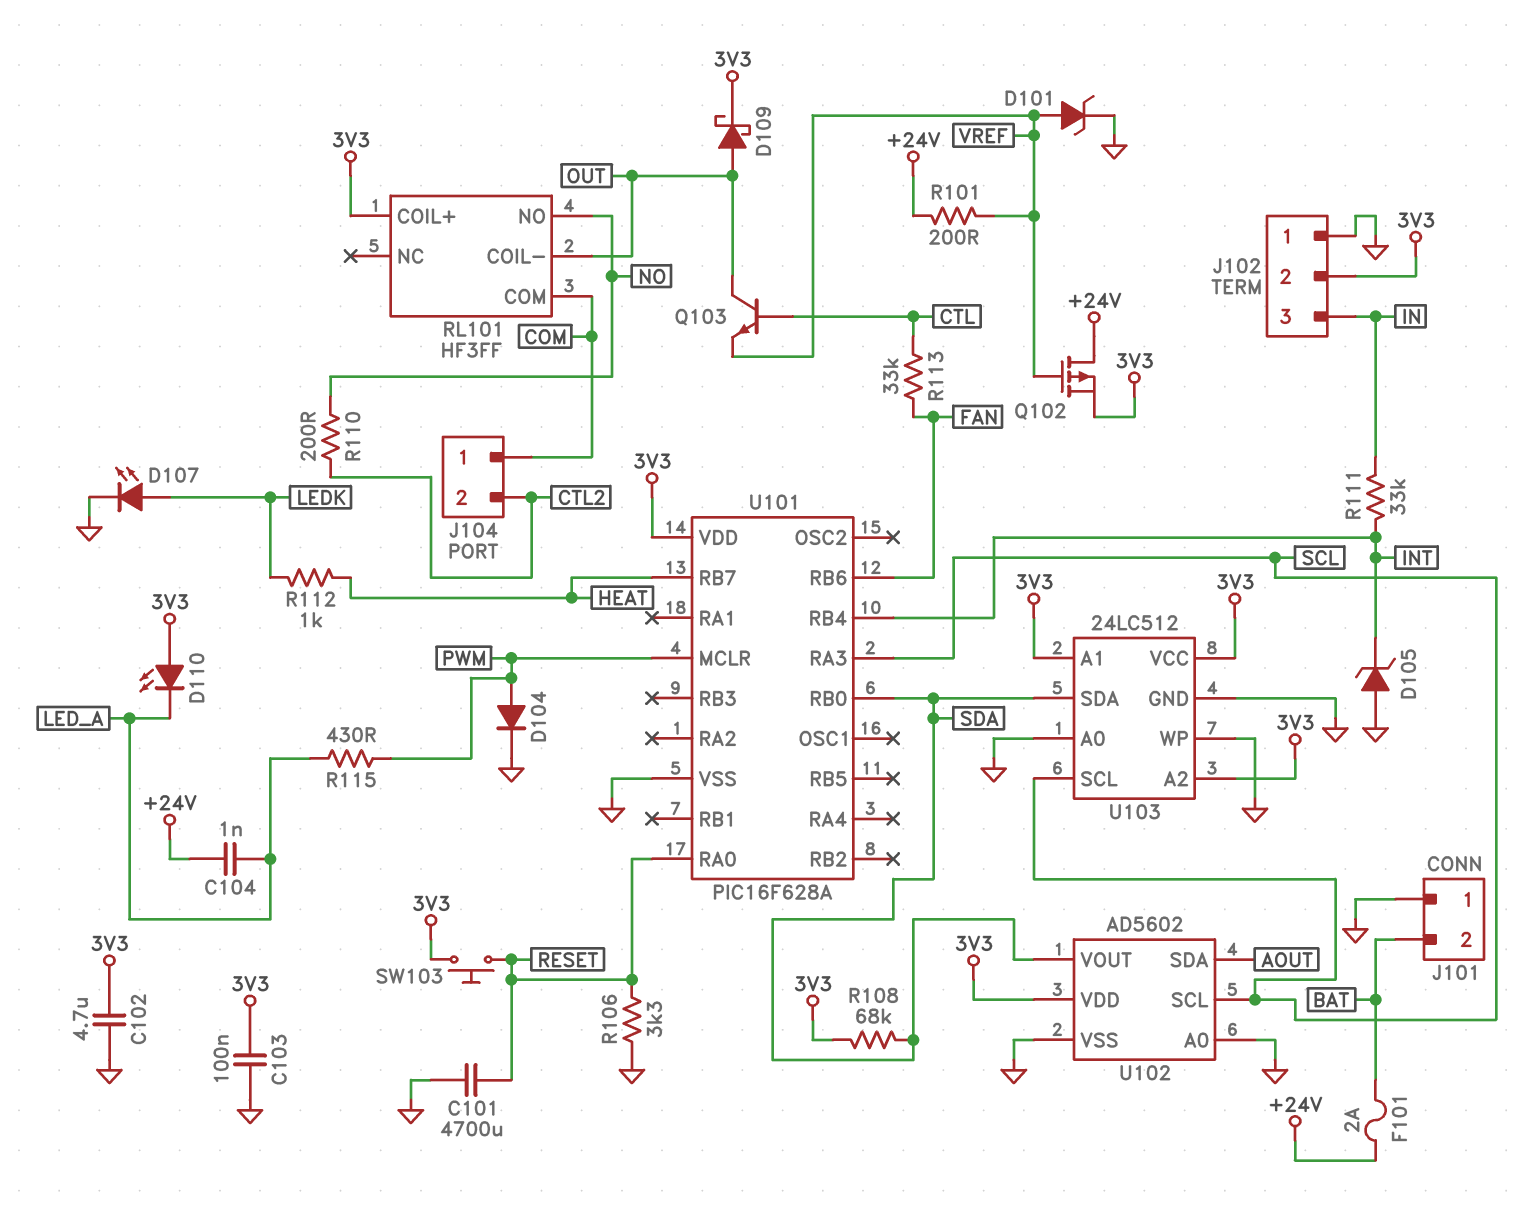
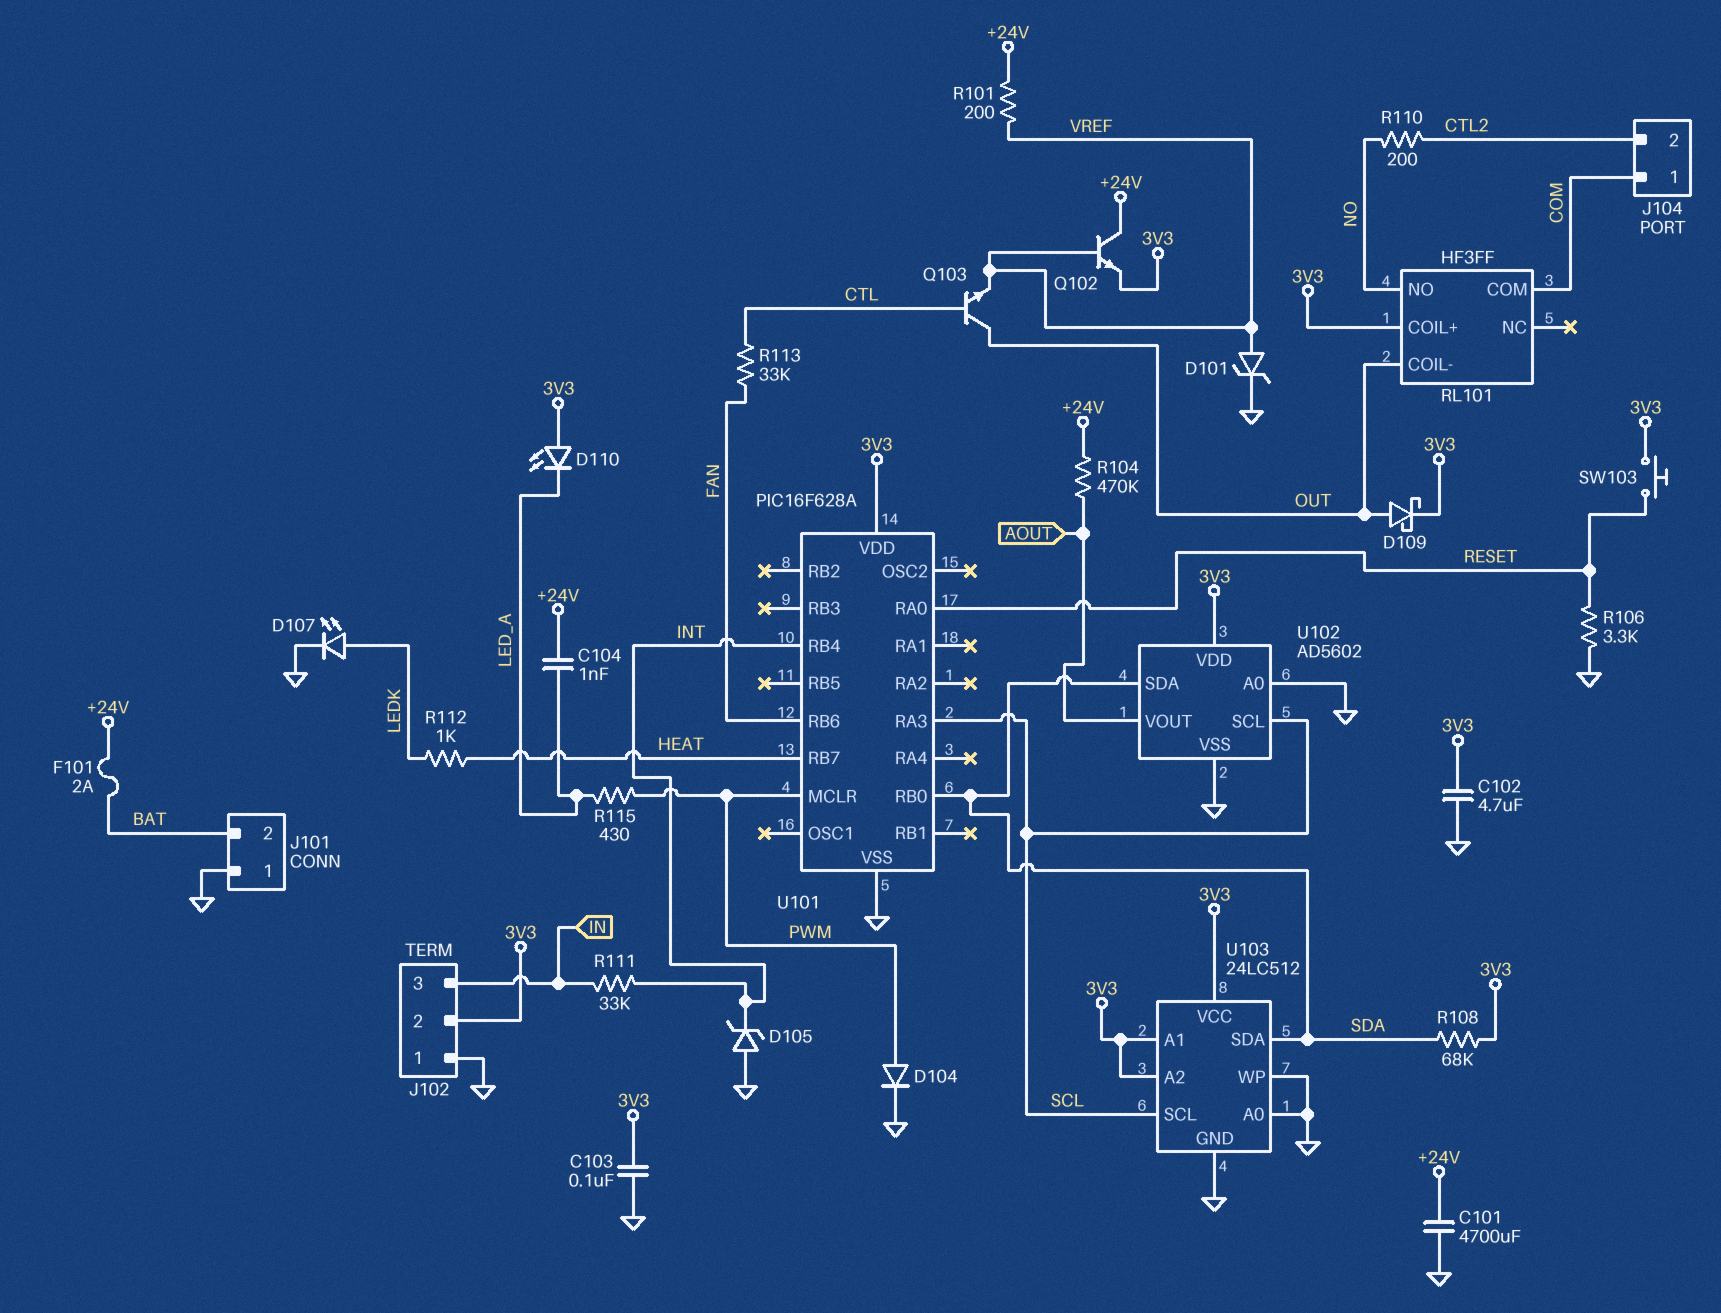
C101: 4700uF (GND, RESET) -> 4700uF (+24V, GND)
Q102: PMOS (G VREF, D +24V, S 3V3) -> NPN (B VREF, C +24V, E 3V3)
R104: none -> 470k (+24V, AOUT)
U102 pin SDA: AOUT -> SDA
U102 pin VOUT: SDA -> AOUT

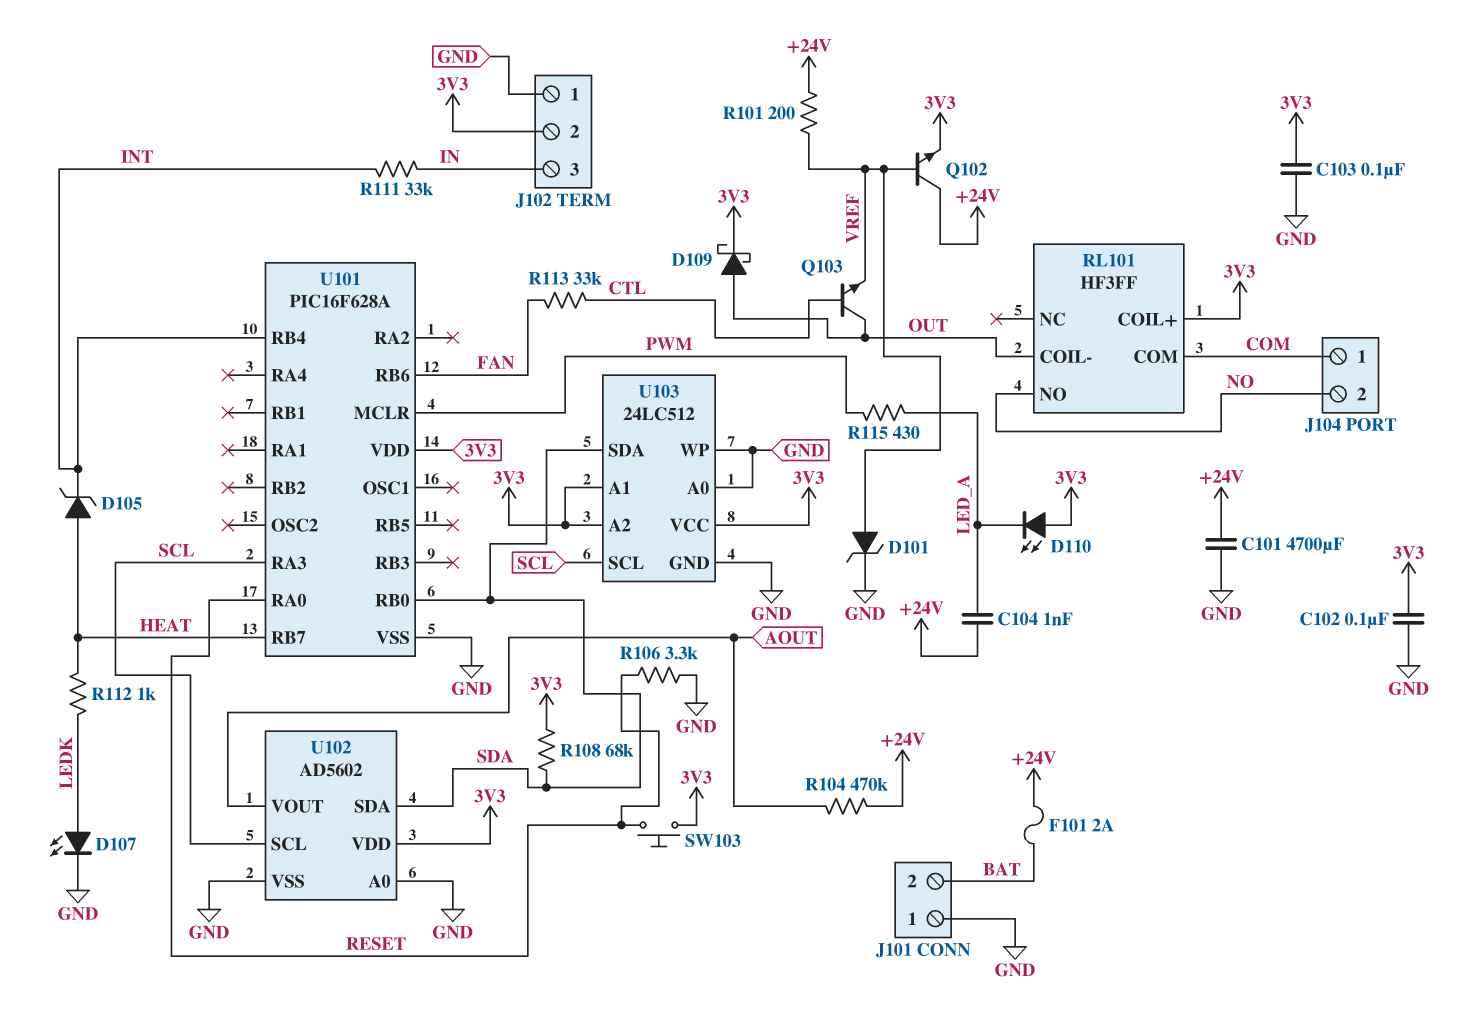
C102: 4.7uF (3V3, GND) -> 100nF (3V3, GND)
D104: diode (A PWM, K GND) -> none
D105: zener (A GND, K INT) -> zener (A HEAT, K INT)
J104 pin 2: CTL2 -> NO
R110: 200 (CTL2, NO) -> none

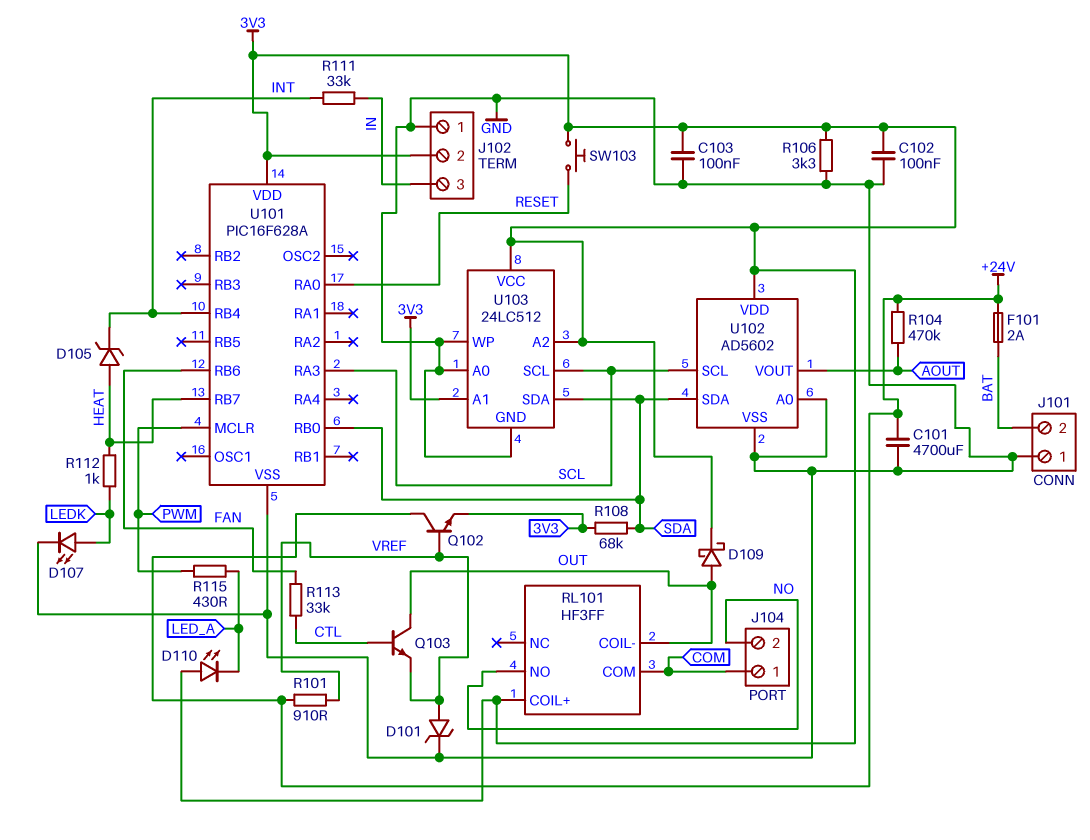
C104: 1nF (+24V, LED_A) -> none
R101: 200 (+24V, VREF) -> 910 (+24V, VREF)
R106: 3.3k (GND, RESET) -> 3.3k (3V3, GND)

